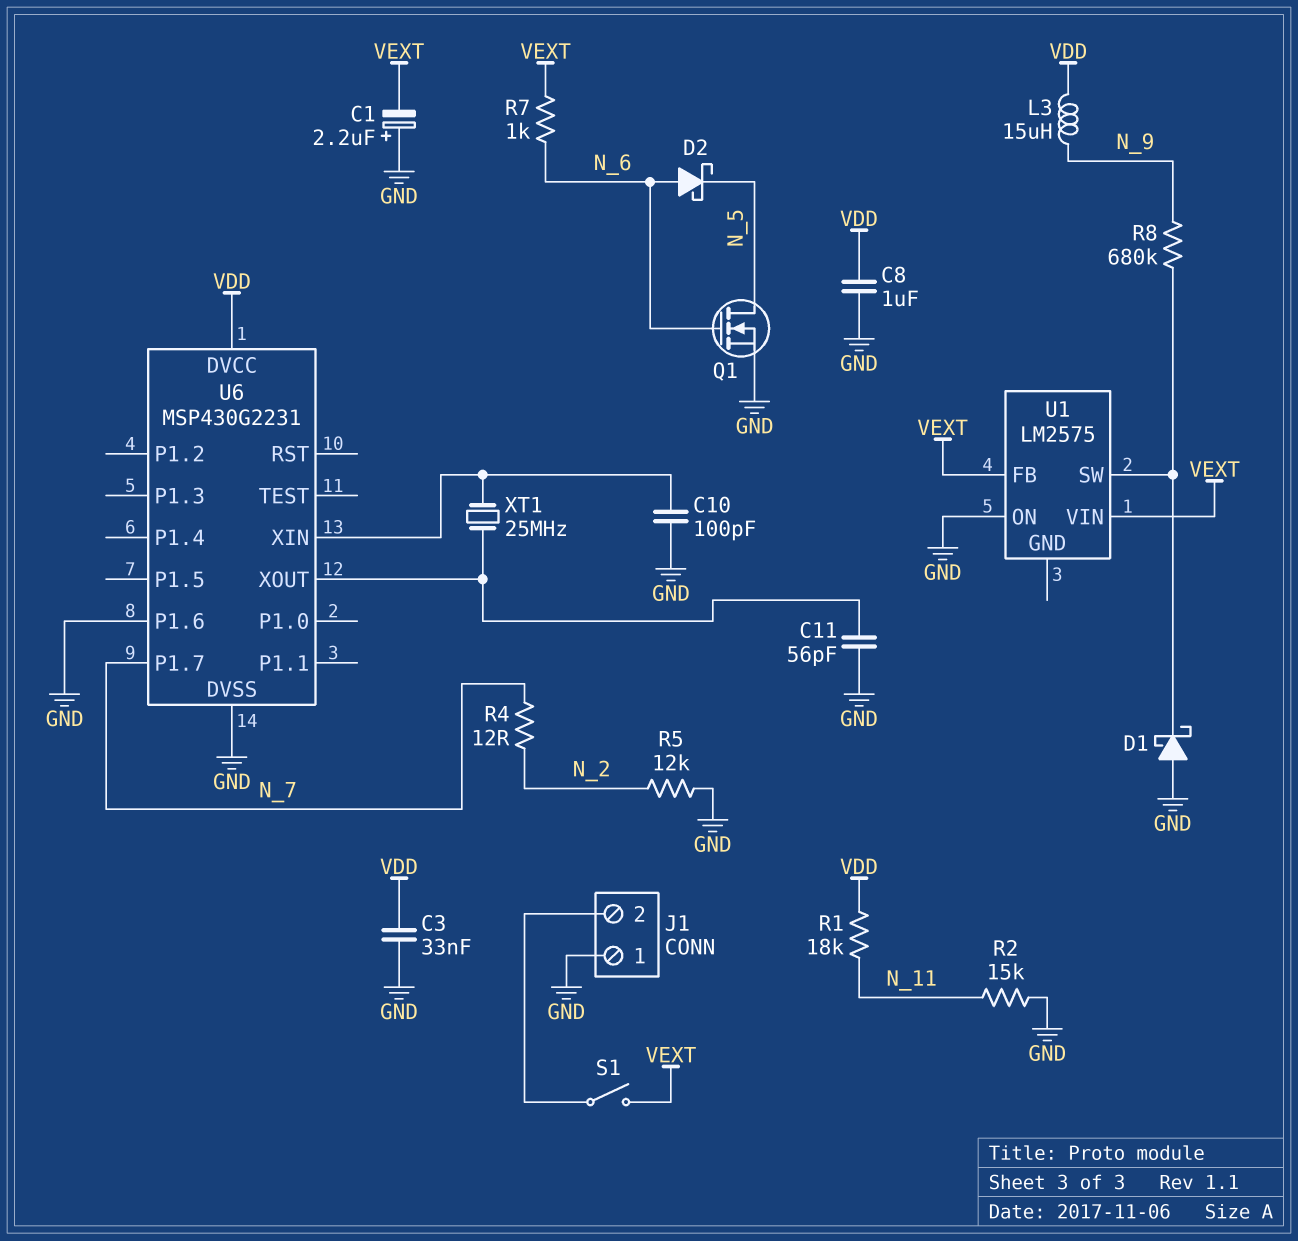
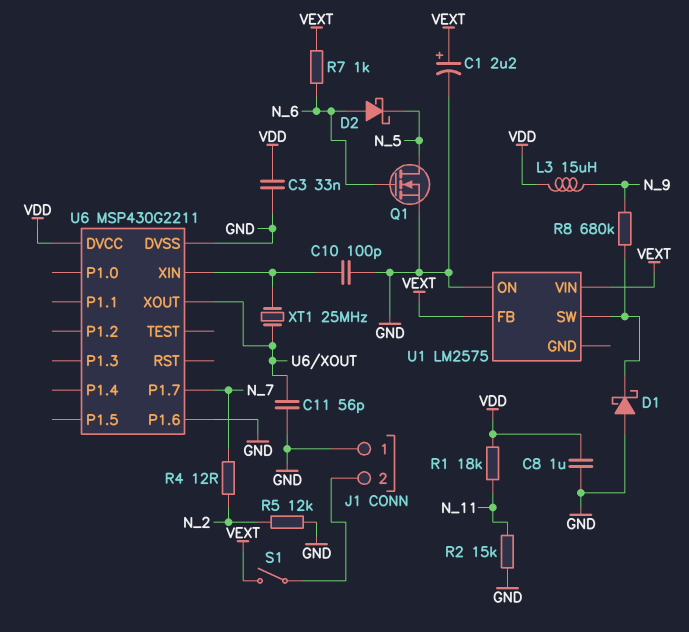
C1: 2.2uF (plus GND, minus VEXT) -> 2.2uF (plus VEXT, minus GND)
U6: MSP430G2231 -> MSP430G2211

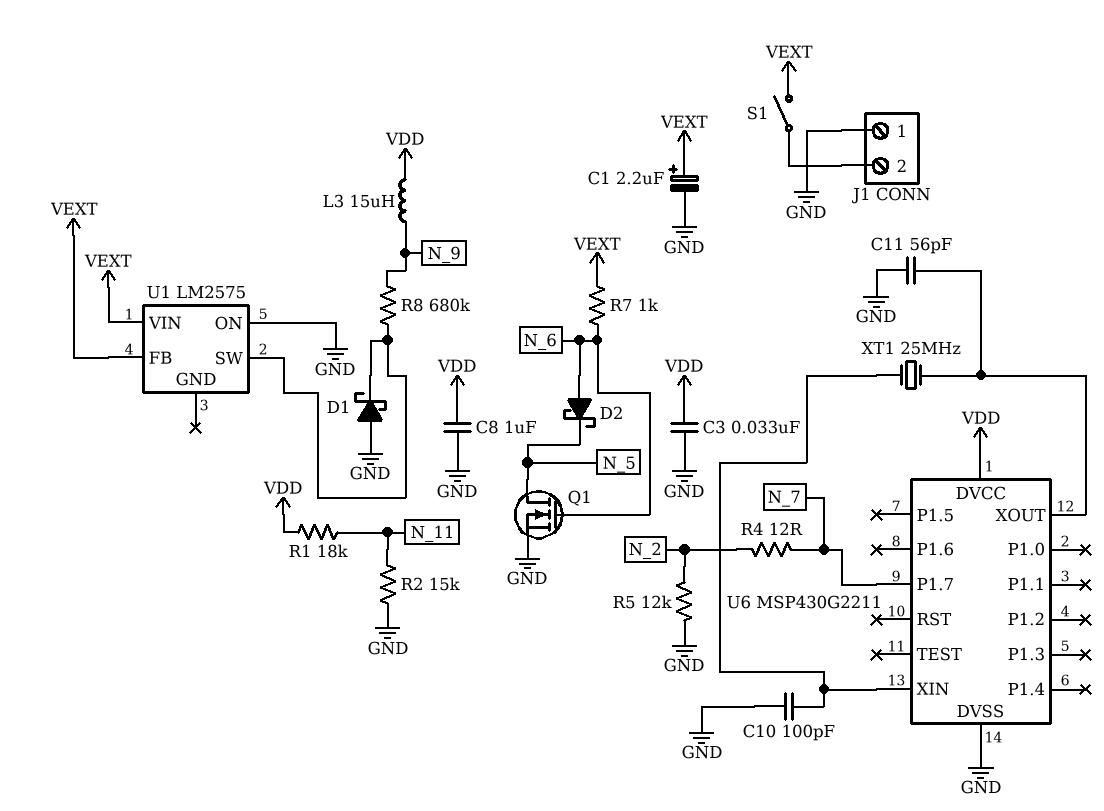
U6 pin P1.6: GND -> none

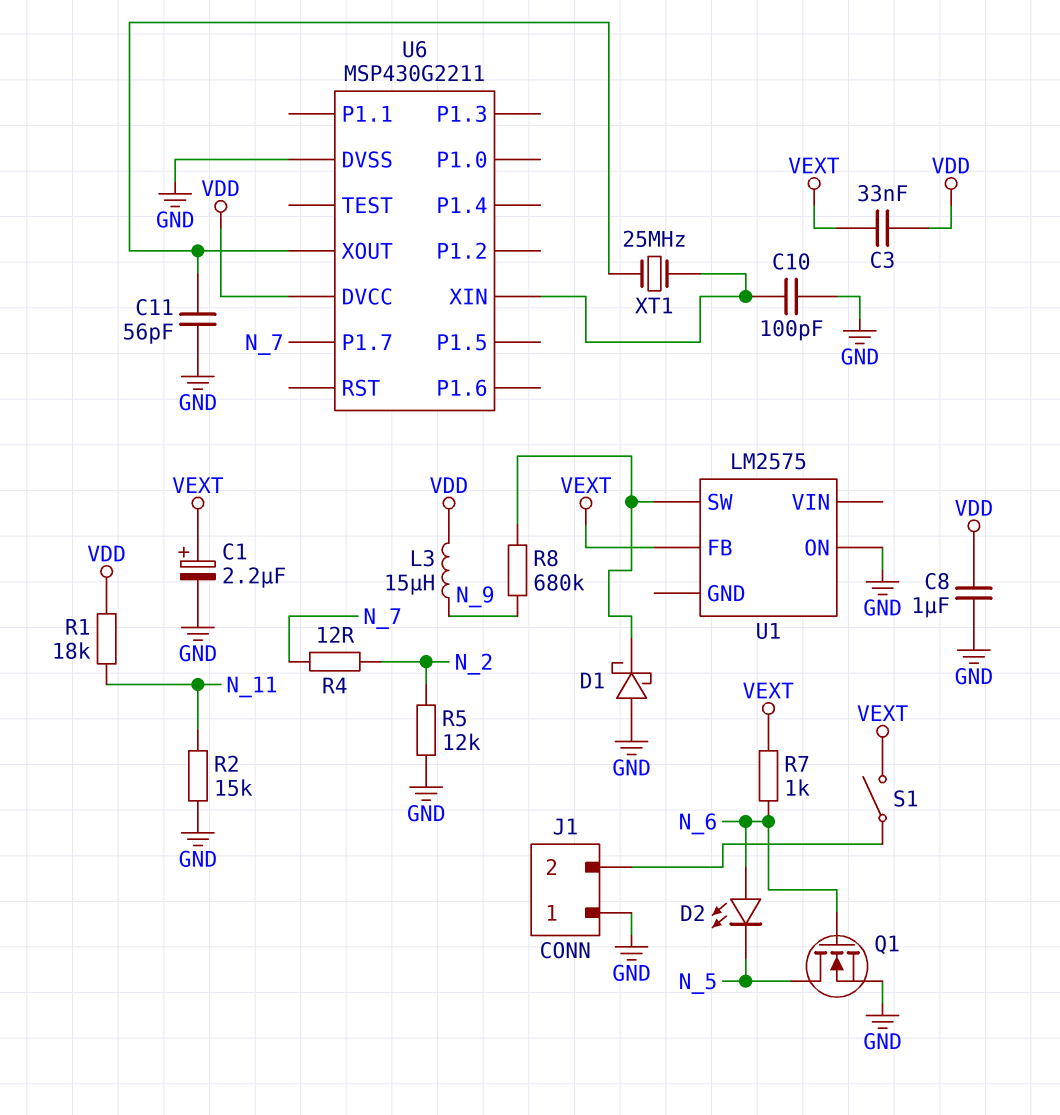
C3: 33nF (GND, VDD) -> 33nF (VDD, VEXT)
D2: schottky (A N_6, K N_5) -> LED (A N_6, K N_5)
U1 pin VIN: VEXT -> none

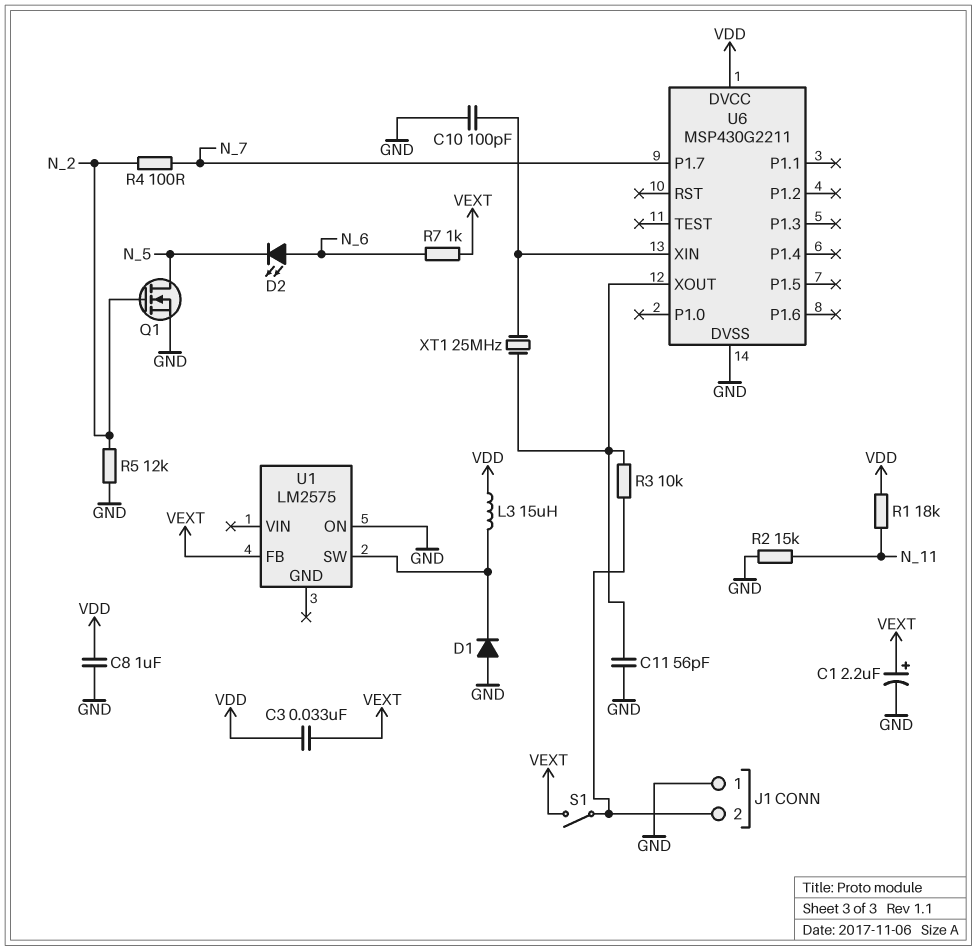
D1: schottky (A GND, K U1/SW) -> diode (A GND, K U1/SW)
L3: 15uH (N_9, VDD) -> 15uH (U1/SW, VDD)
Q1: NMOS (G N_6, D N_5, S GND) -> NMOS (G N_2, D N_5, S GND)
R3: none -> 10k (J1/2, U6/XOUT)
R4: 12 (N_2, N_7) -> 100 (N_2, N_7)
R8: 680k (N_9, U1/SW) -> none

